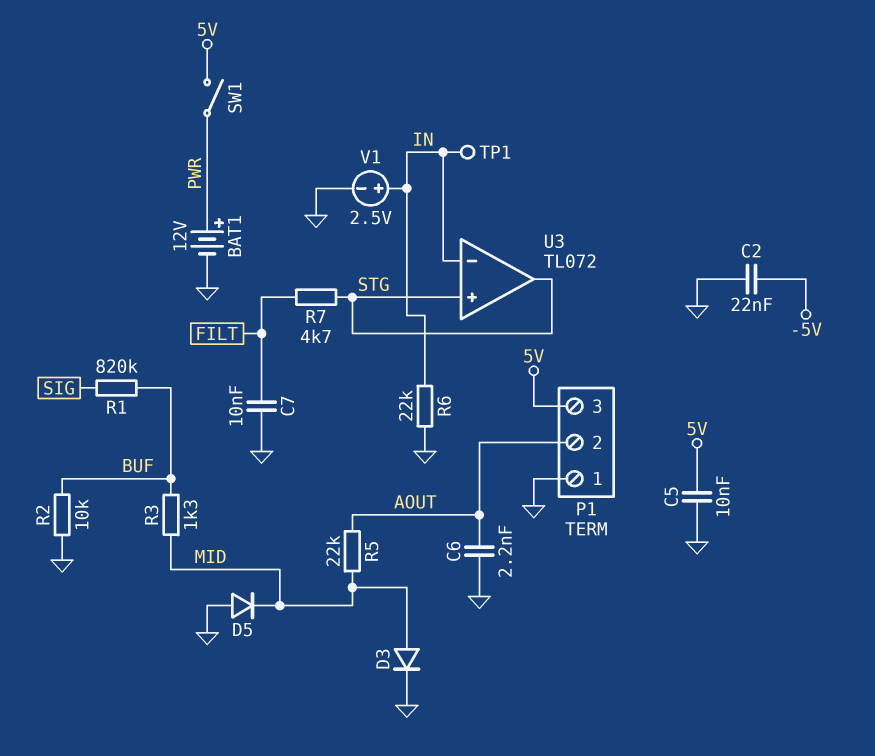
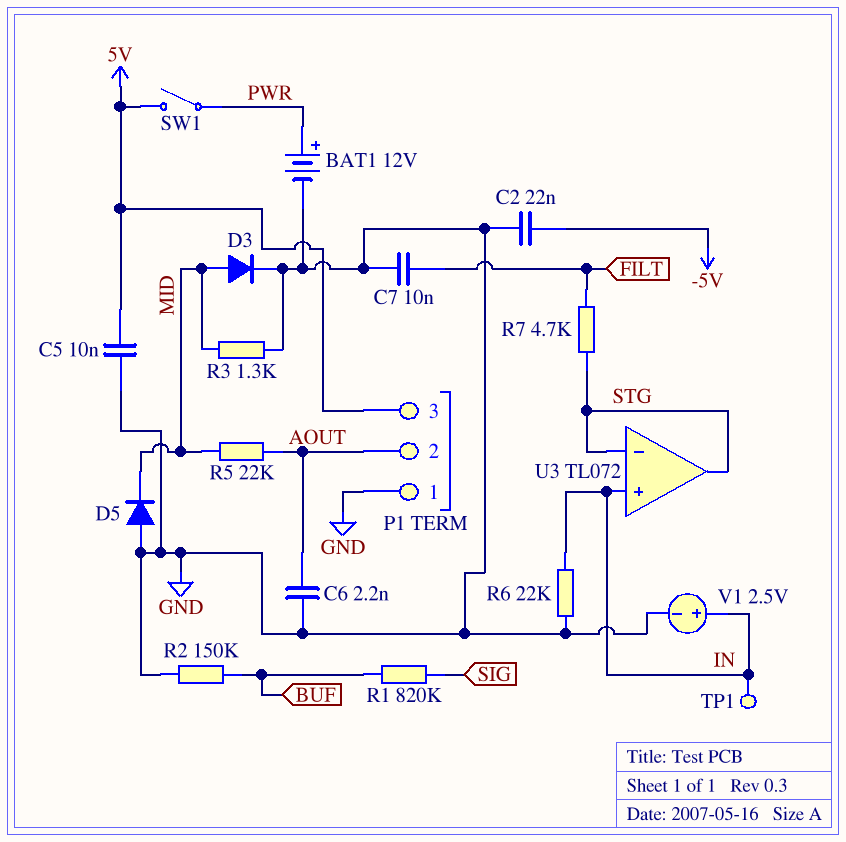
R2: 10k (BUF, GND) -> 150k (BUF, GND)
R3: 1.3k (BUF, MID) -> 1.3k (GND, MID)
U3 pin in+: STG -> IN
U3 pin in-: IN -> STG

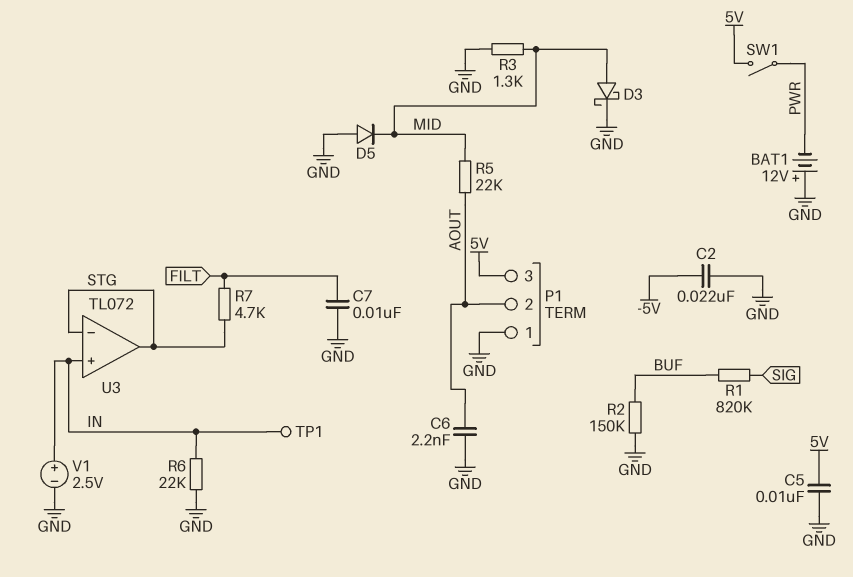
BAT1: 12V (plus PWR, minus GND) -> 12V (plus GND, minus PWR)
D3: diode (A MID, K GND) -> schottky (A MID, K GND)

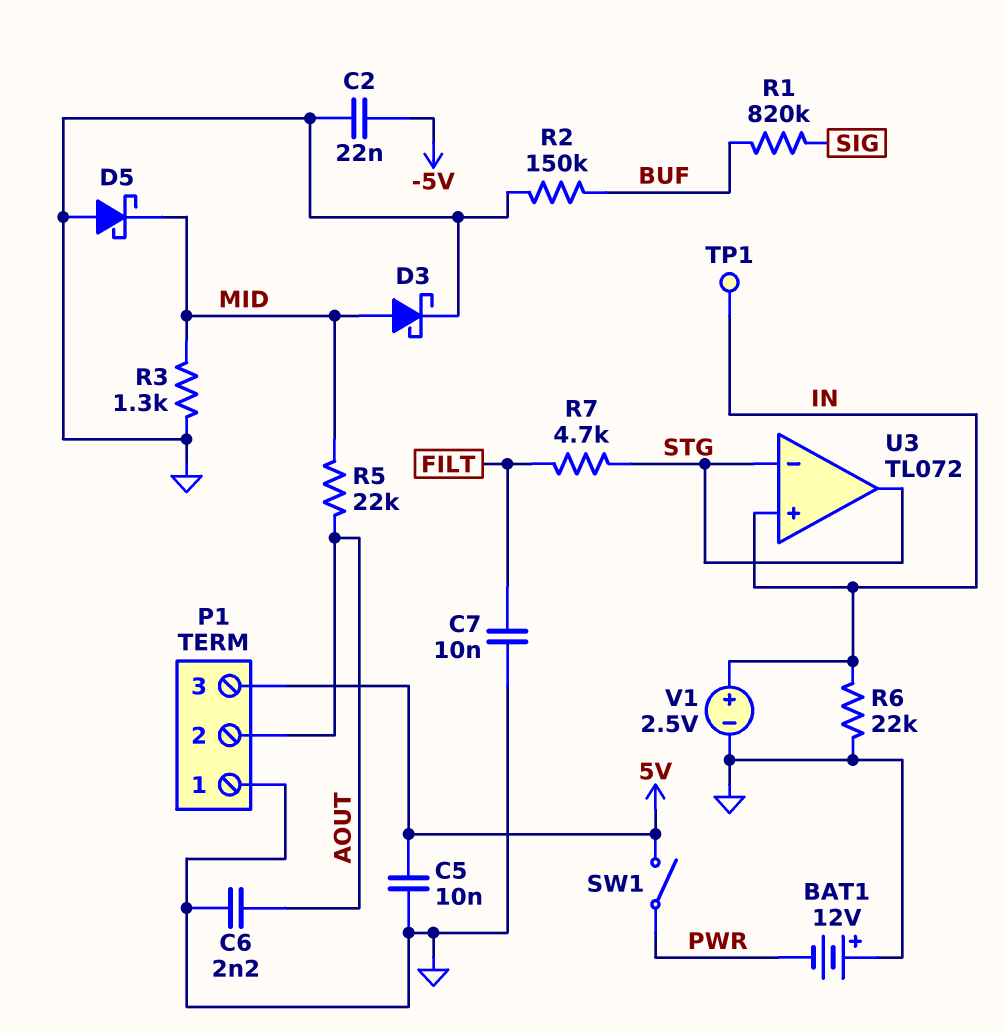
D5: diode (A GND, K MID) -> schottky (A GND, K MID)

